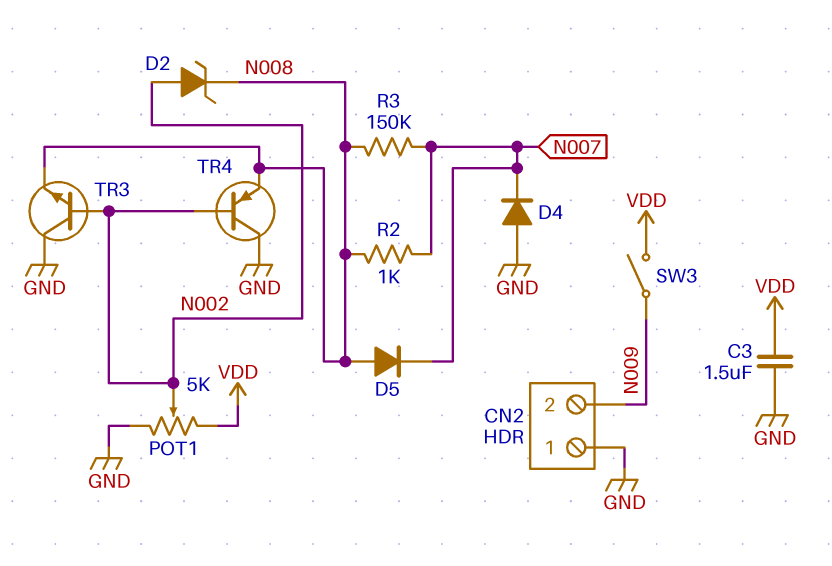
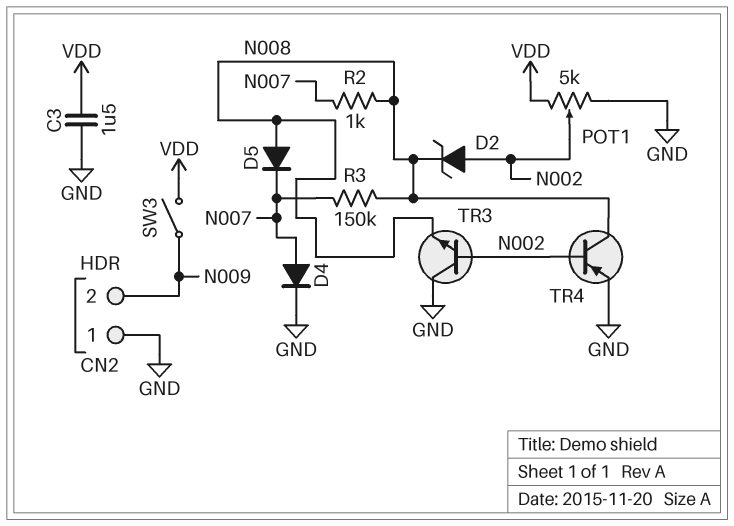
D4: diode (A GND, K N007) -> diode (A N007, K GND)
TR4: PNP (B N002, C GND, E N008) -> PNP (B N002, C N008, E GND)

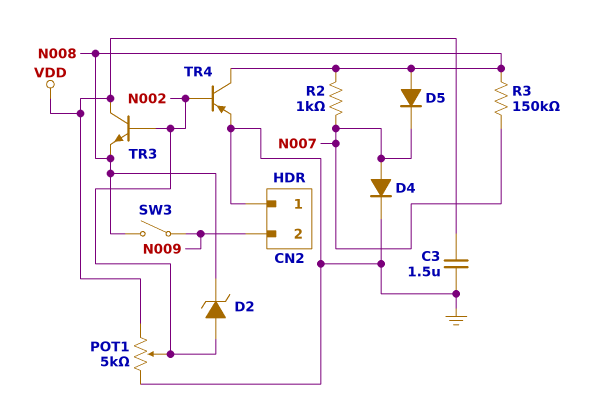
SW3: switch (N009, VDD) -> switch (N008, N009)
TR3: NPN (B N002, C GND, E N008) -> NPN (B N002, C VDD, E N008)

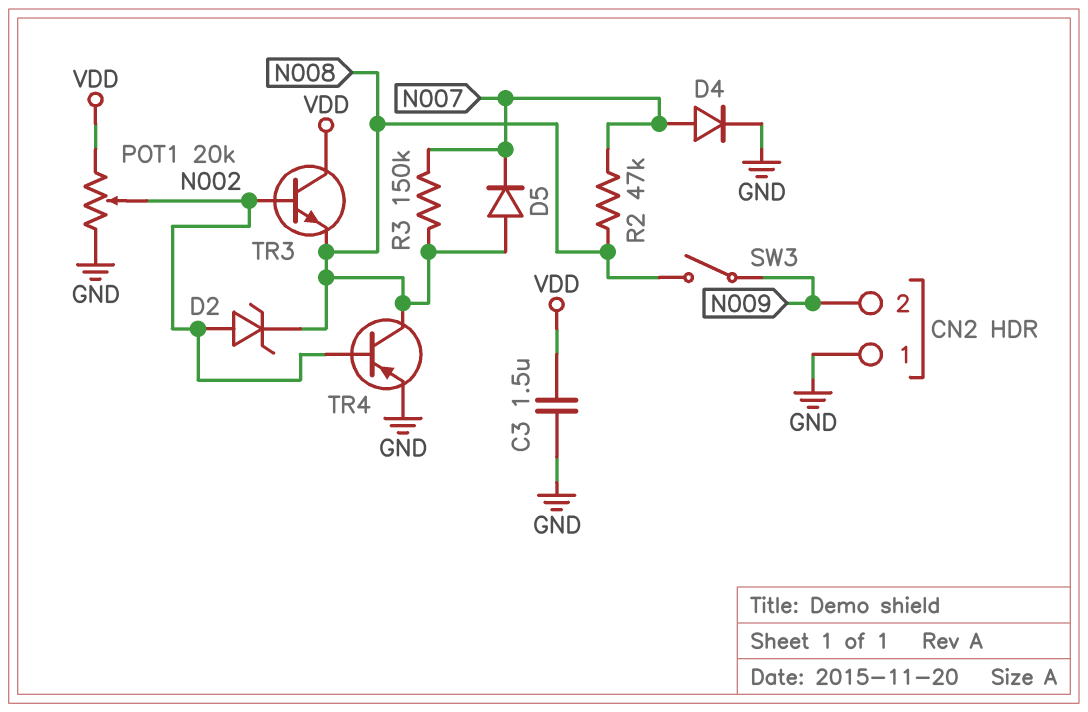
POT1: 5k (GND, VDD, wiper N002) -> 20k (GND, VDD, wiper N002)
R2: 1k (N007, N008) -> 47k (N007, N008)

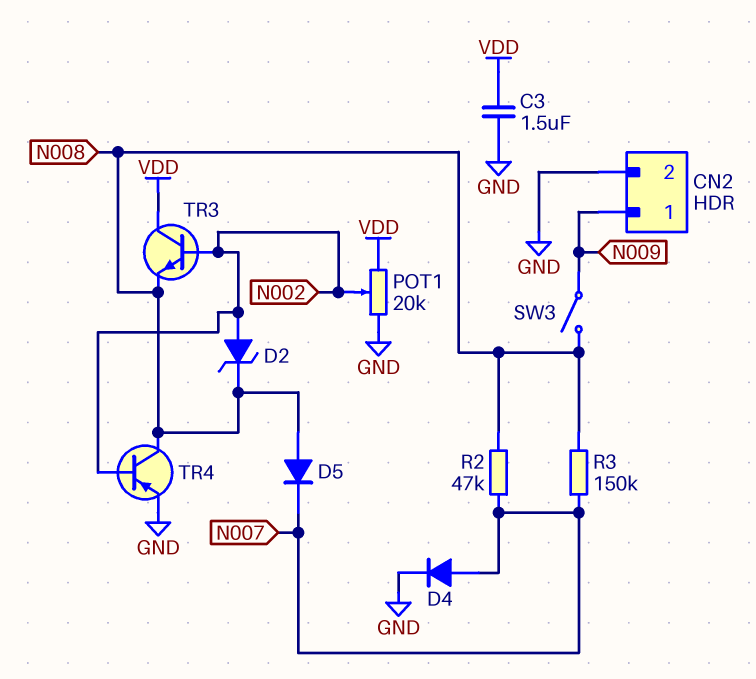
CN2 pin 1: GND -> N009
CN2 pin 2: N009 -> GND

